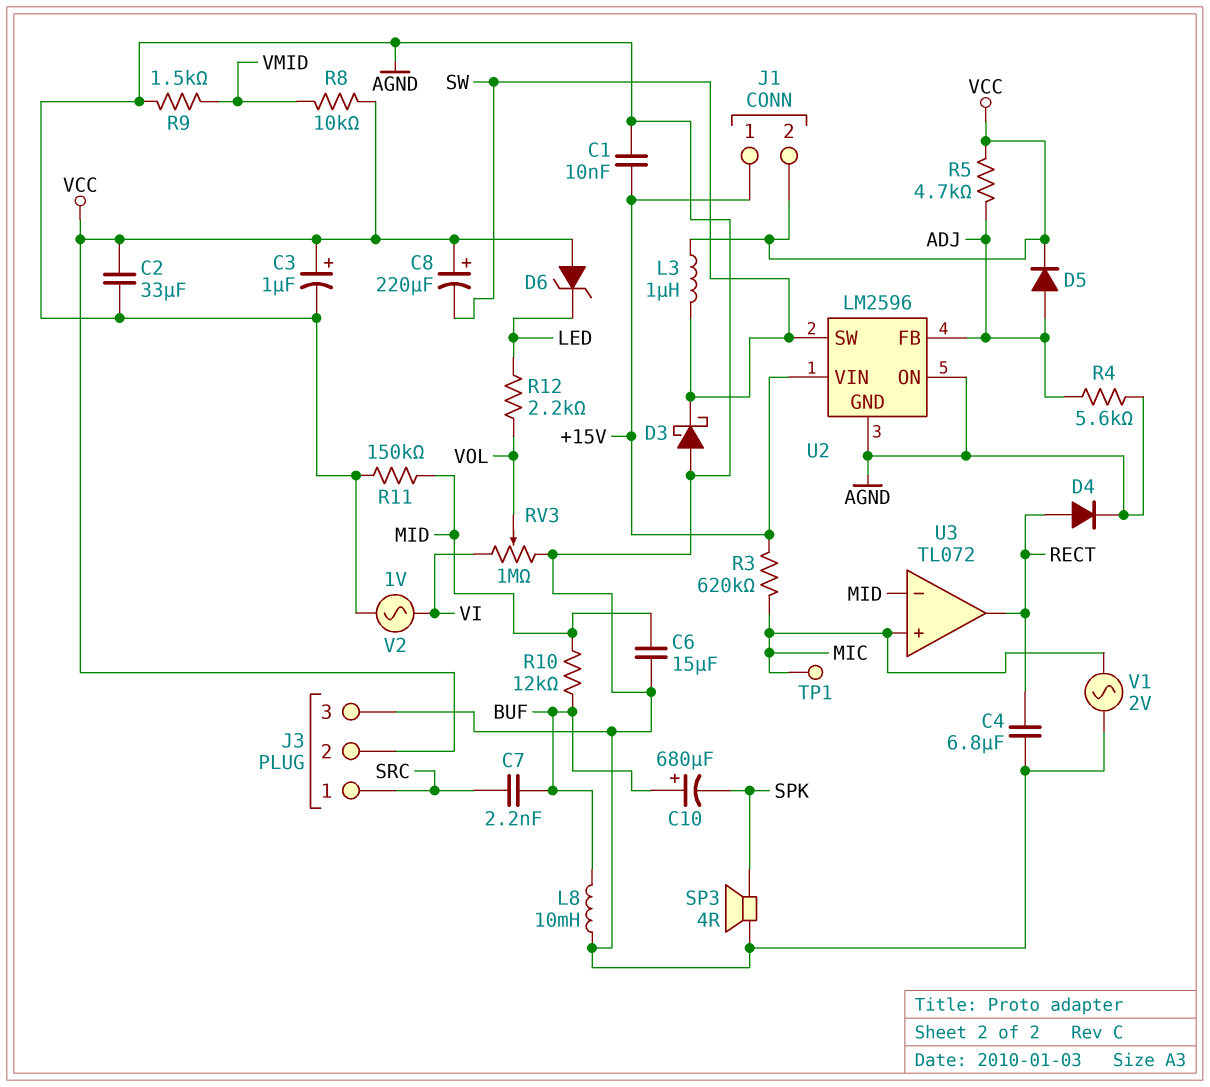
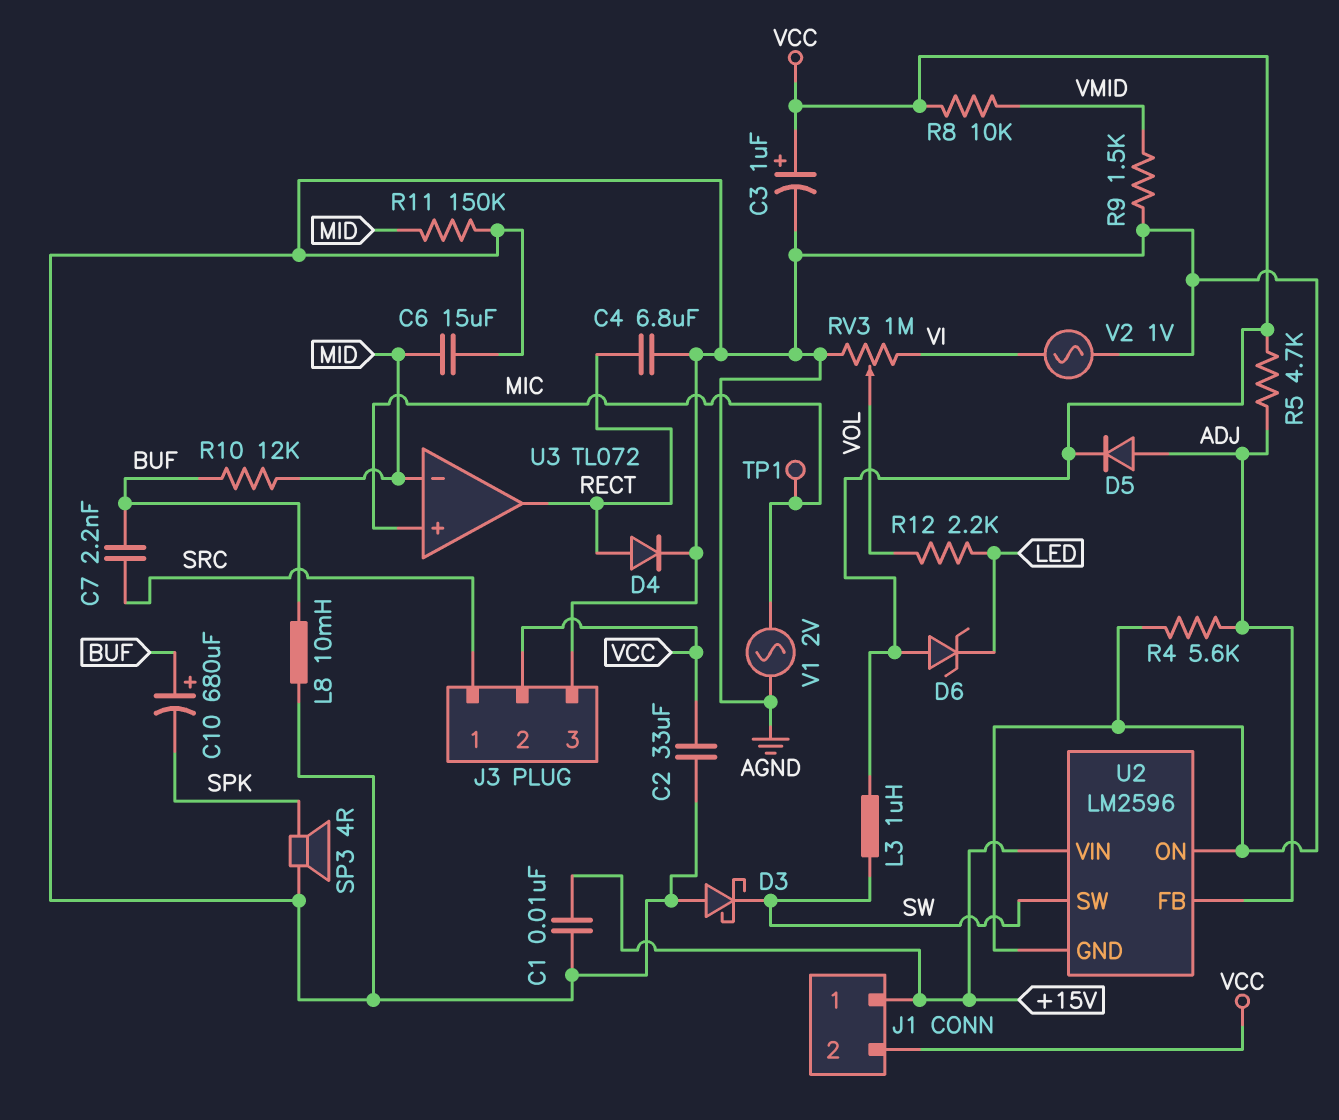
C8: 220uF (plus VCC, minus SW) -> none
R3: 620k (+15V, MIC) -> none

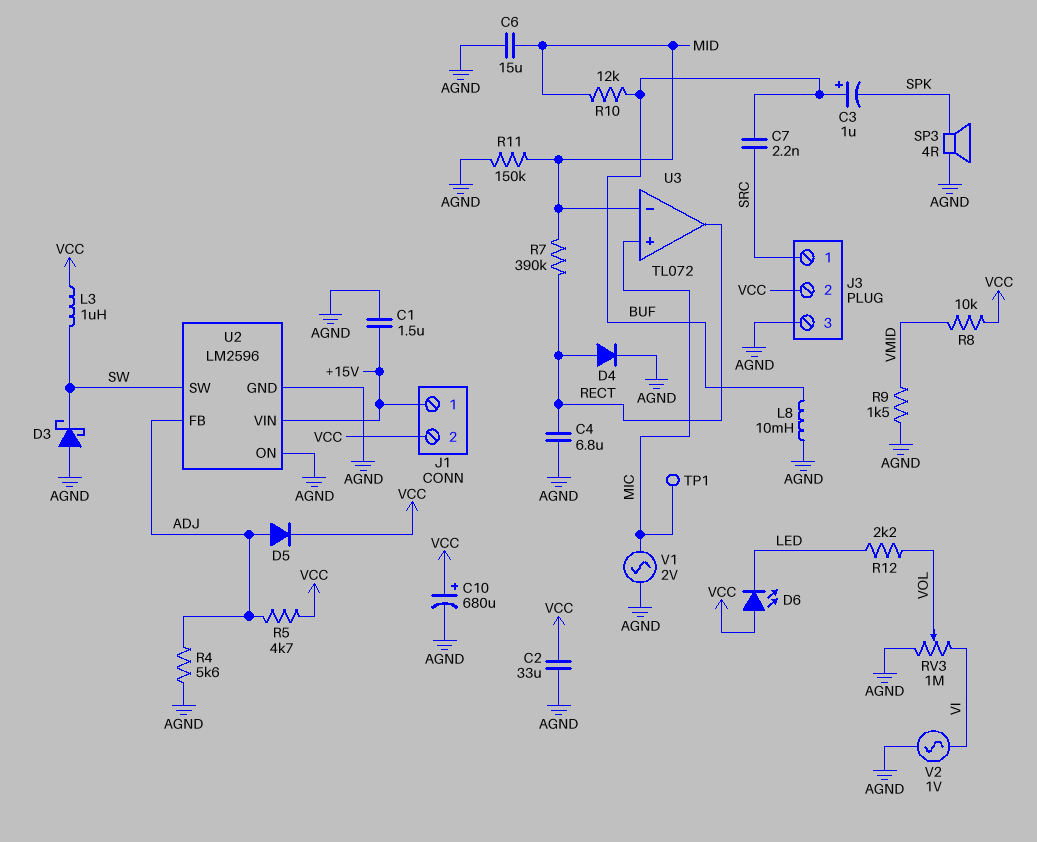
C1: 10nF (+15V, AGND) -> 1.5uF (+15V, AGND)
C3: 1uF (plus VCC, minus AGND) -> 1uF (plus BUF, minus SPK)
C10: 680uF (plus BUF, minus SPK) -> 680uF (plus VCC, minus AGND)
D6: zener (A VCC, K LED) -> LED (A VCC, K LED)
R7: none -> 390k (MID, RECT)

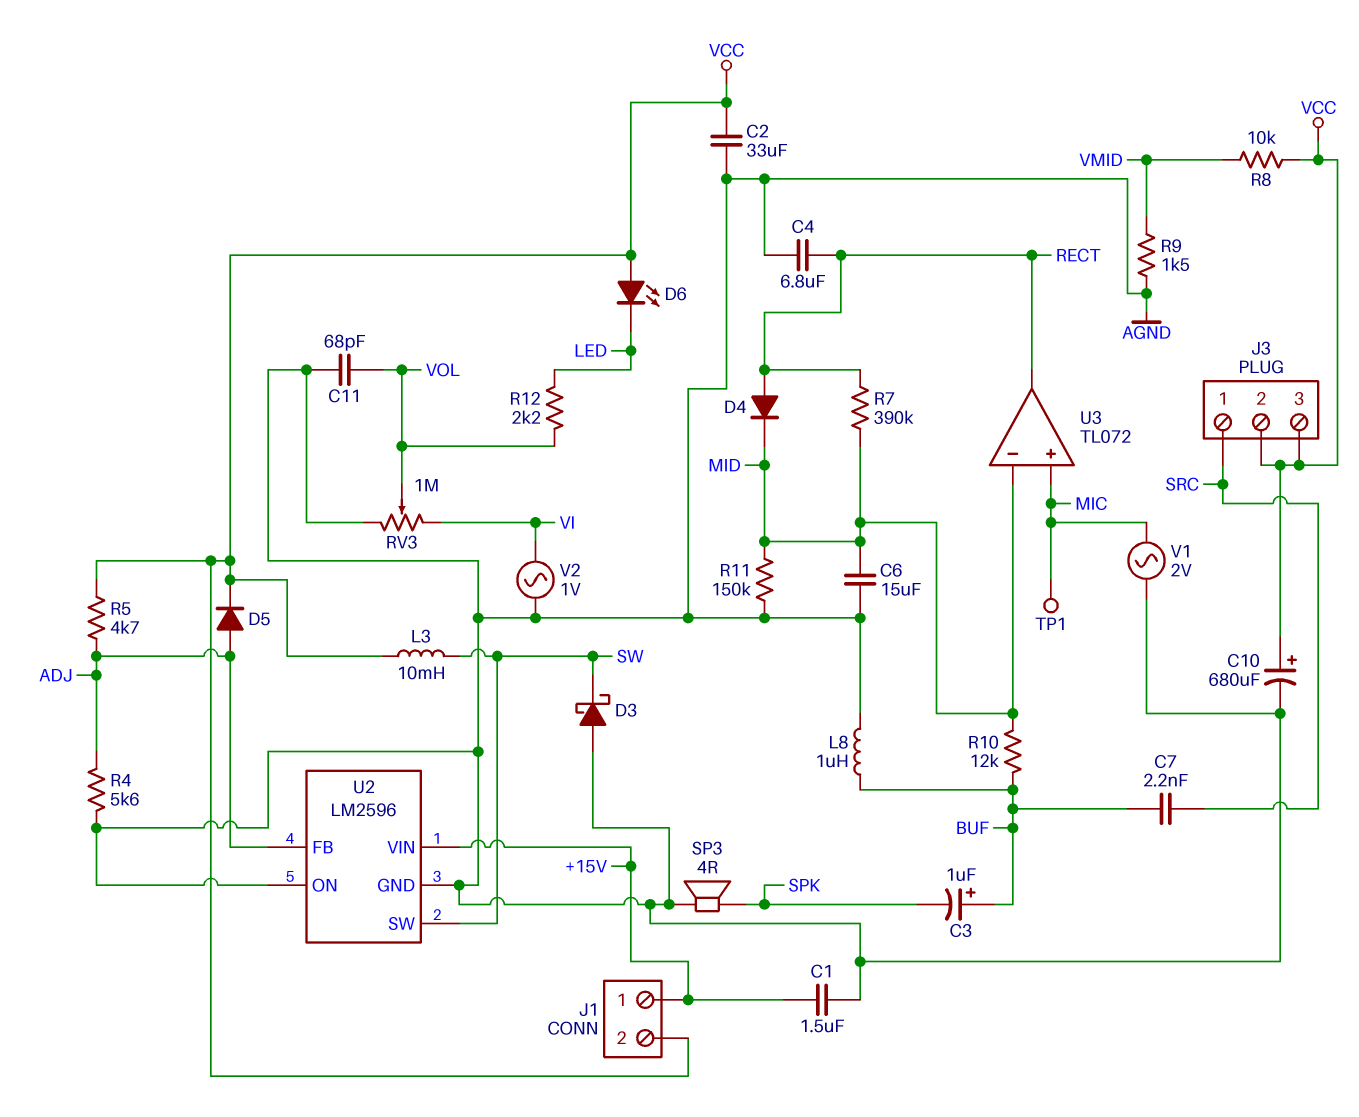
C11: none -> 68pF (AGND, VOL)
D4: diode (A RECT, K AGND) -> diode (A RECT, K MID)
J3 pin 3: AGND -> VCC
L3: 1uH (SW, VCC) -> 10mH (SW, VCC)
L8: 10mH (AGND, BUF) -> 1uH (AGND, BUF)

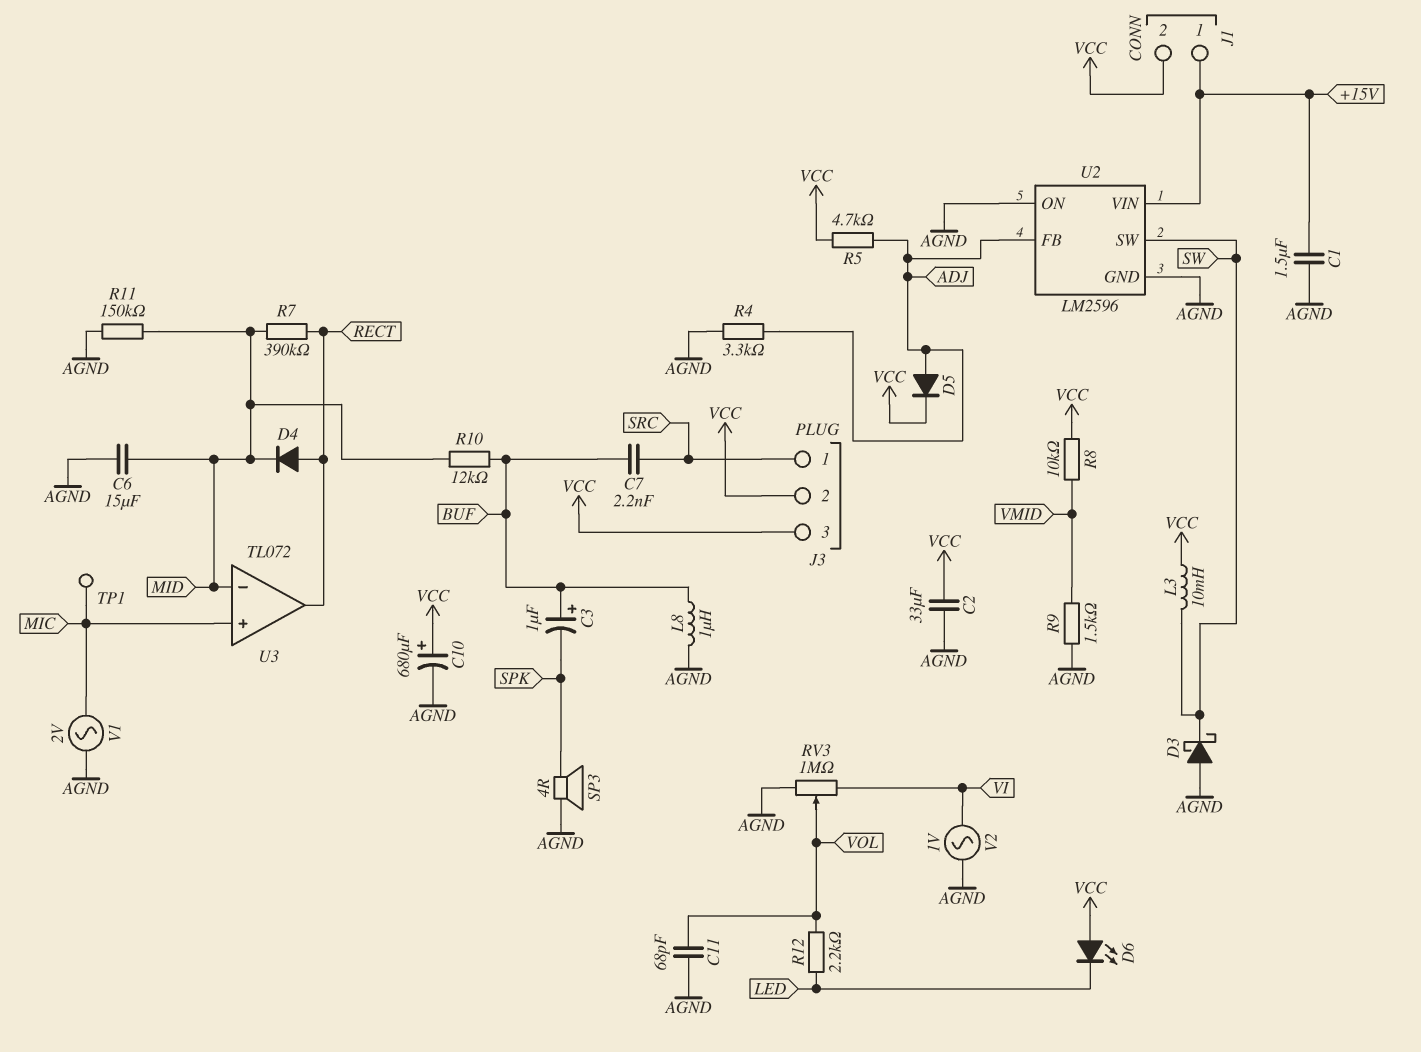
C4: 6.8uF (AGND, RECT) -> none
R4: 5.6k (ADJ, AGND) -> 3.3k (ADJ, AGND)

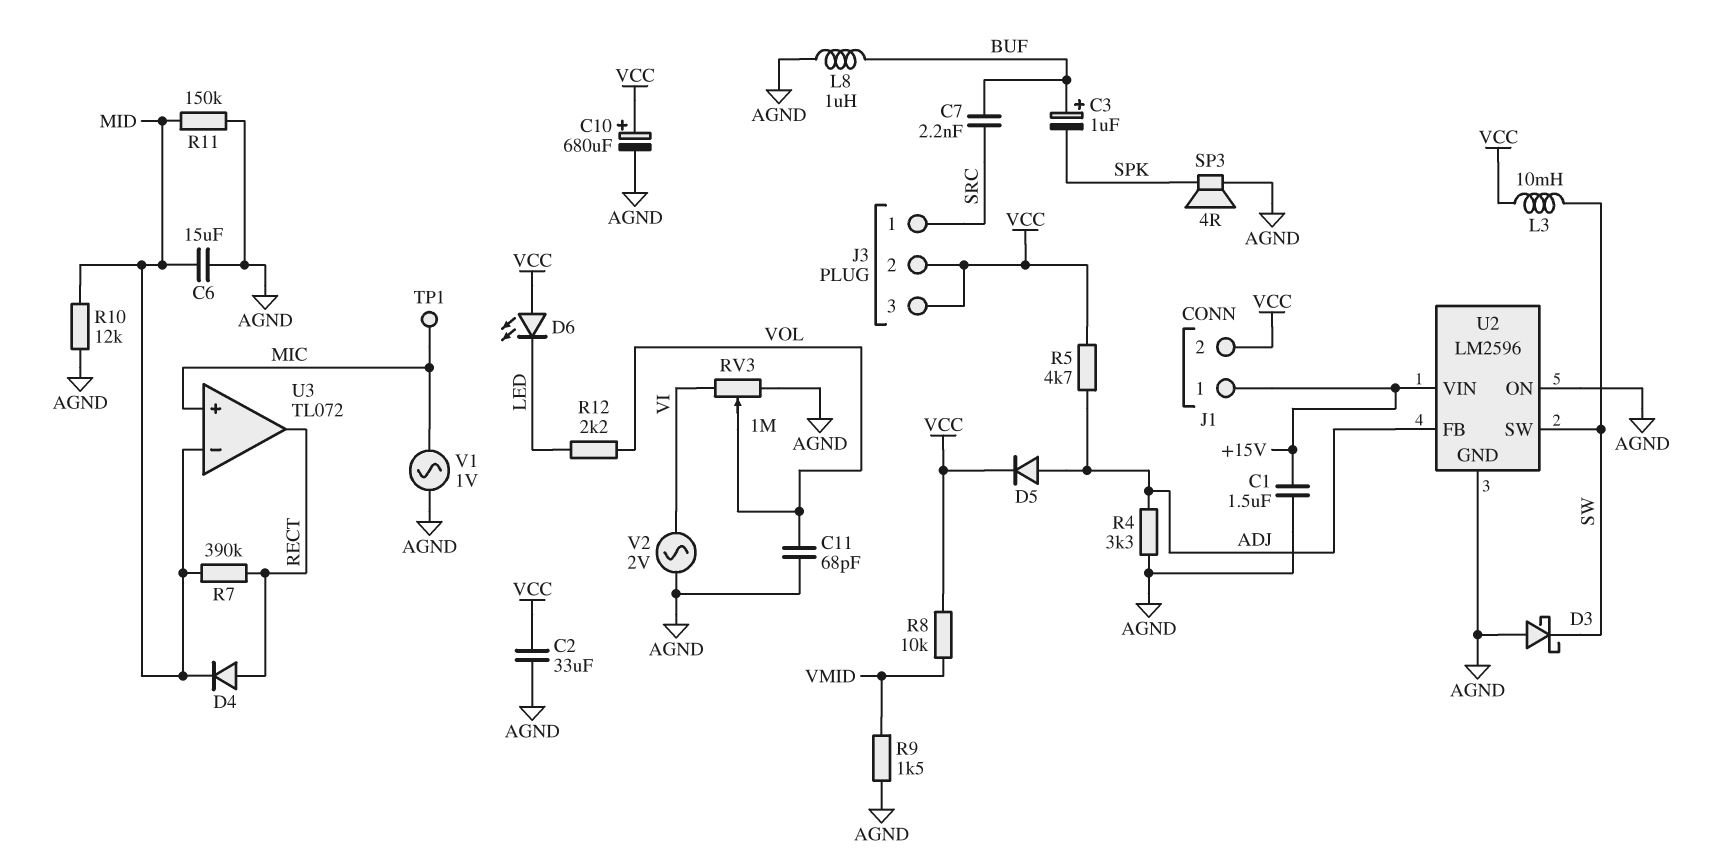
R10: 12k (BUF, MID) -> 12k (AGND, MID)
V1: AC 2V (AGND, MIC) -> AC 1V (AGND, MIC)
V2: AC 1V (AGND, VI) -> AC 2V (AGND, VI)

